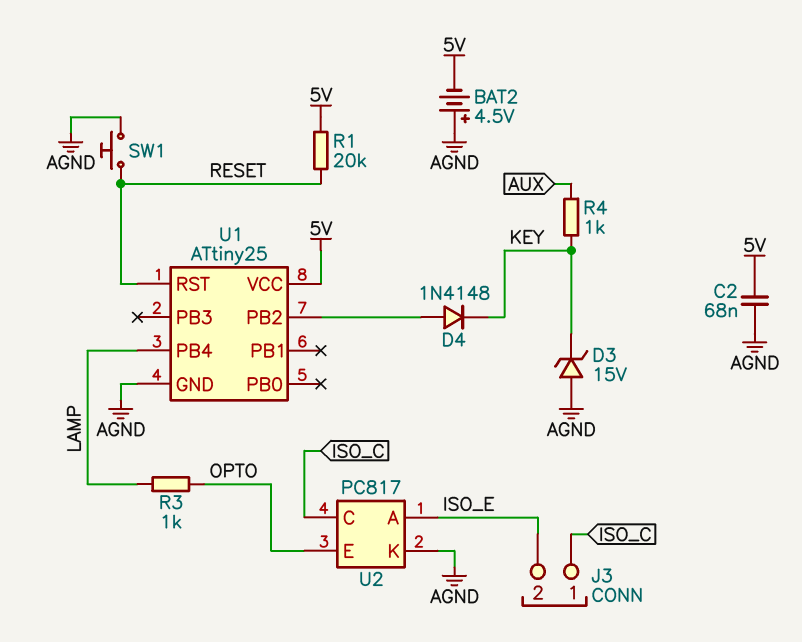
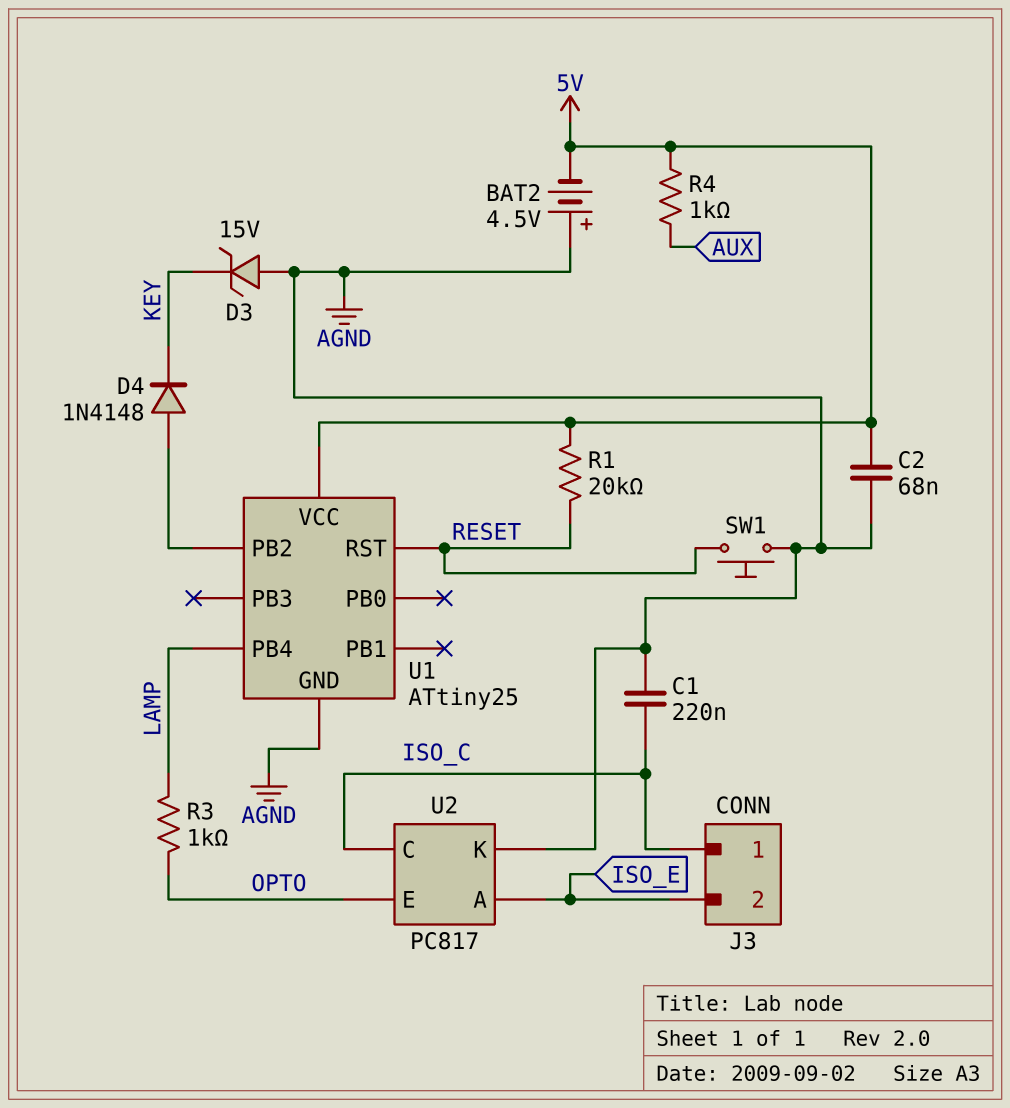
C1: none -> 220nF (AGND, ISO_C)
R4: 1k (AUX, KEY) -> 1k (5V, AUX)

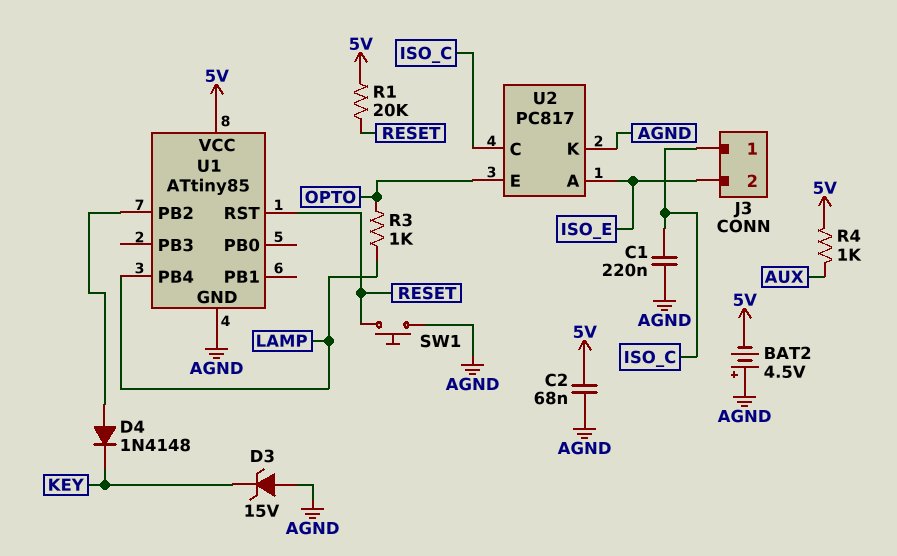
U1: ATtiny25 -> ATtiny85

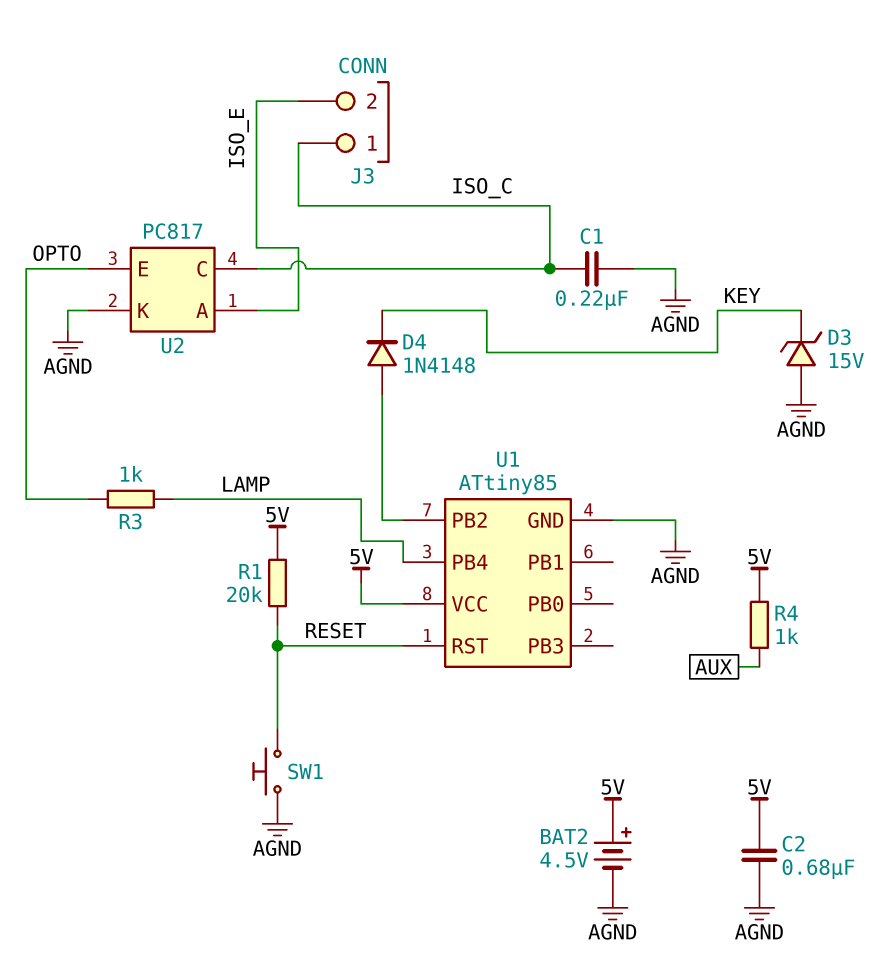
BAT2: 4.5V (plus AGND, minus 5V) -> 4.5V (plus 5V, minus AGND)
C2: 68nF (5V, AGND) -> 680nF (5V, AGND)

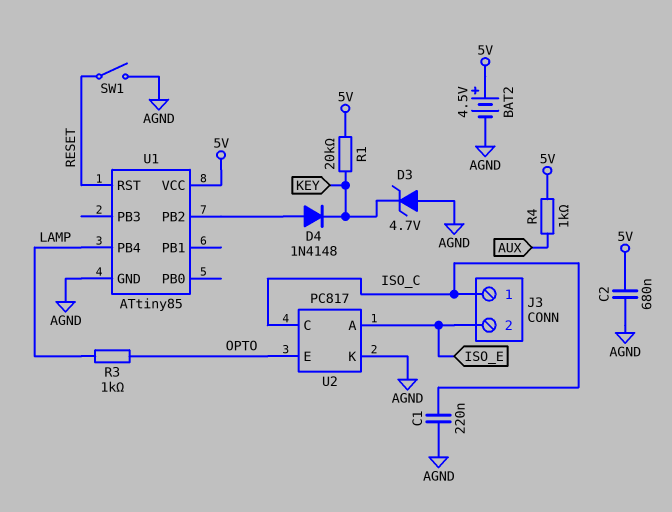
D3: zener 15V (A AGND, K KEY) -> zener 4.7V (A AGND, K KEY)
R1: 20k (5V, RESET) -> 20k (5V, KEY)
SW1: button (AGND, RESET) -> switch (AGND, RESET)

